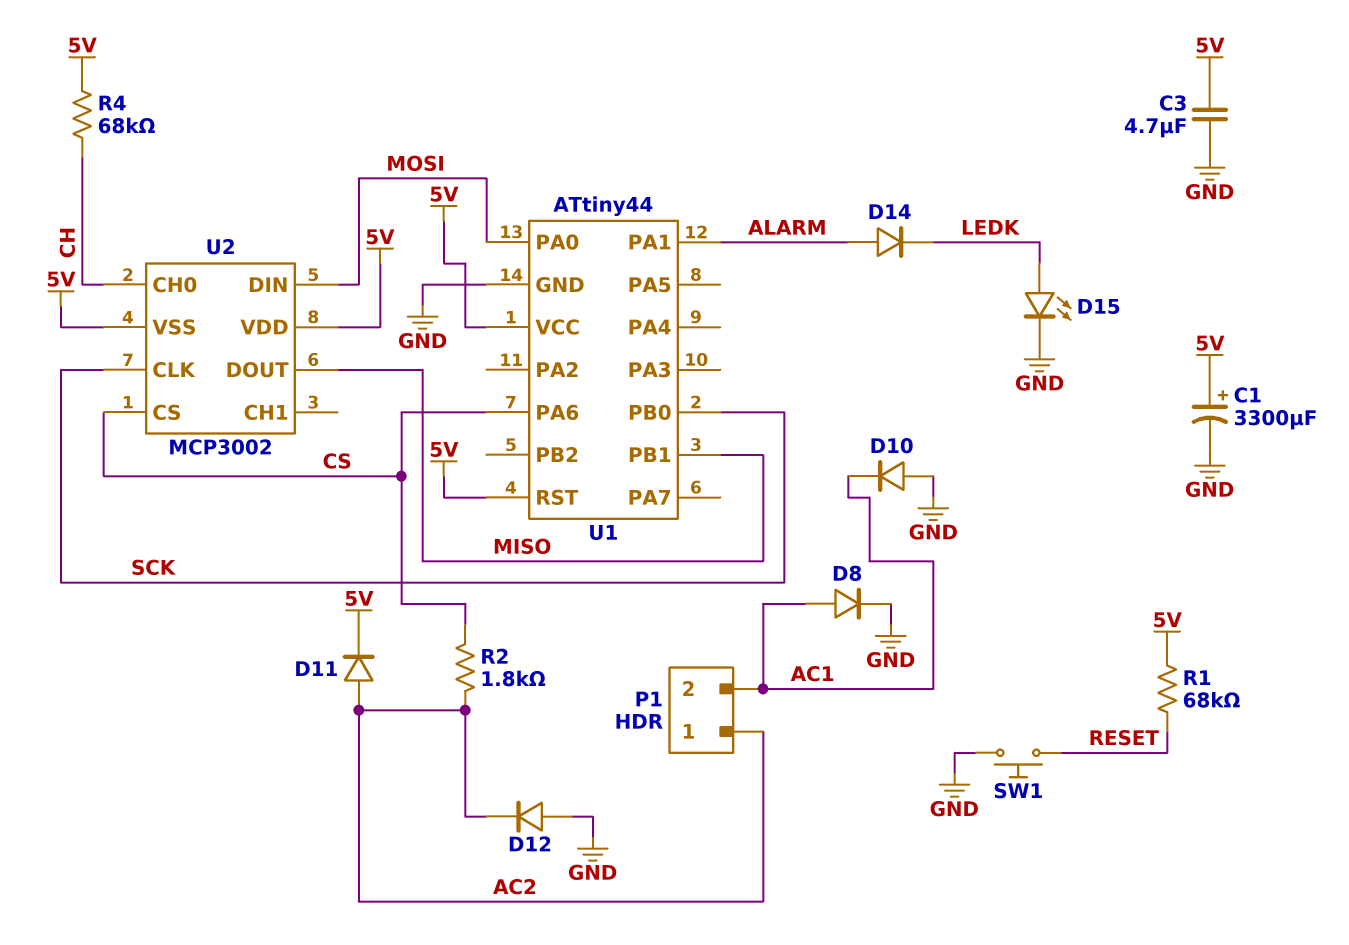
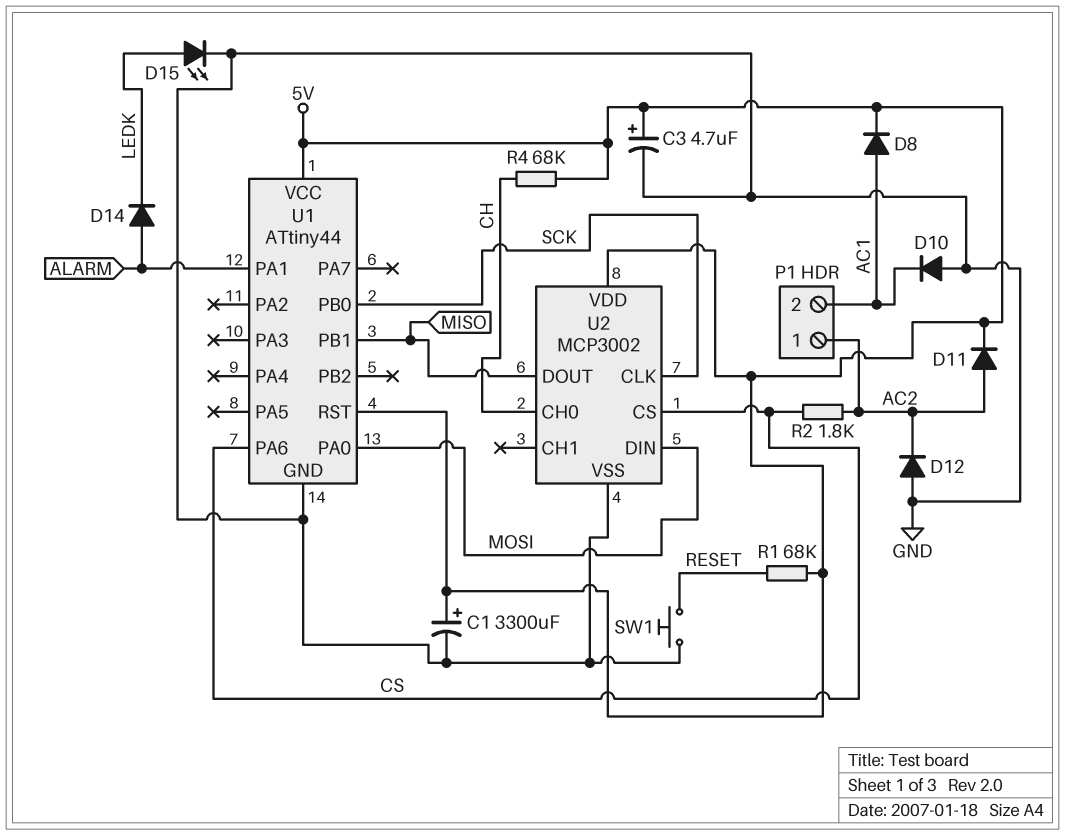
C3: 4.7uF (5V, GND) -> 4.7uF (plus 5V, minus GND)
D8: diode (A AC1, K GND) -> diode (A AC1, K 5V)
U2 pin VSS: 5V -> GND

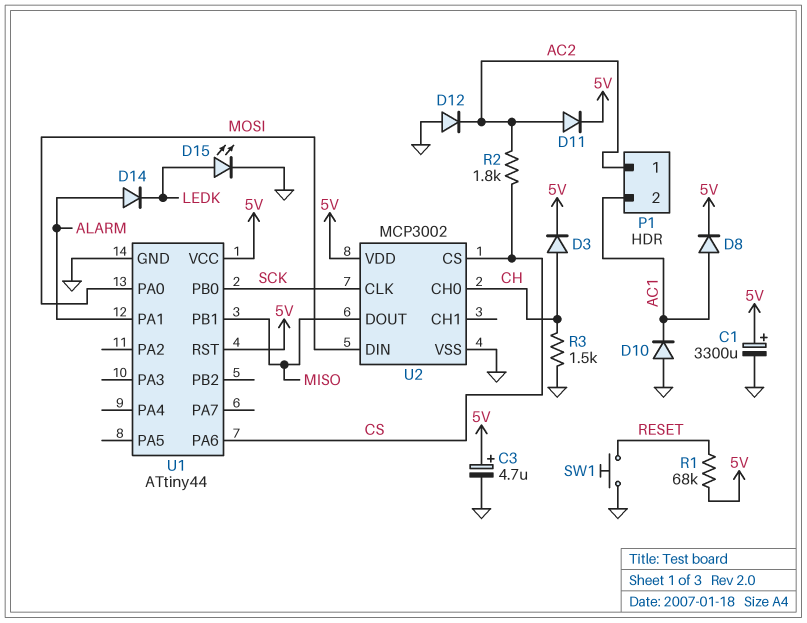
D3: none -> diode (A CH, K 5V)
R3: none -> 1.5k (CH, GND)
R4: 68k (5V, CH) -> none

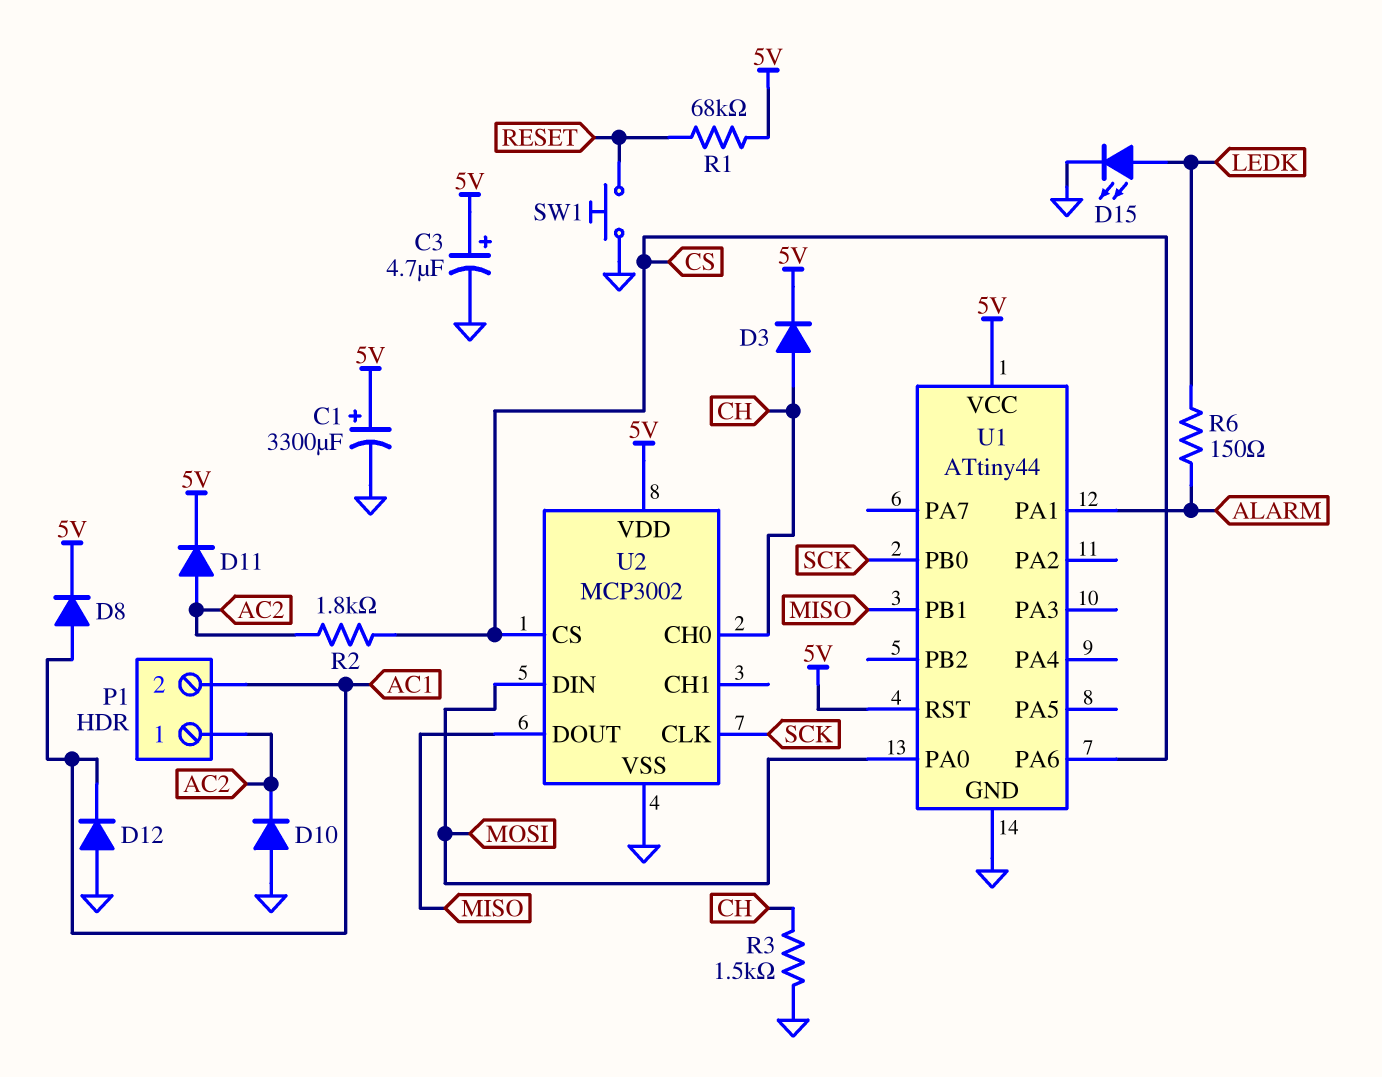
D10: diode (A GND, K AC1) -> diode (A GND, K AC2)
D12: diode (A GND, K AC2) -> diode (A GND, K AC1)
D14: diode (A ALARM, K LEDK) -> none
R6: none -> 150 (ALARM, LEDK)

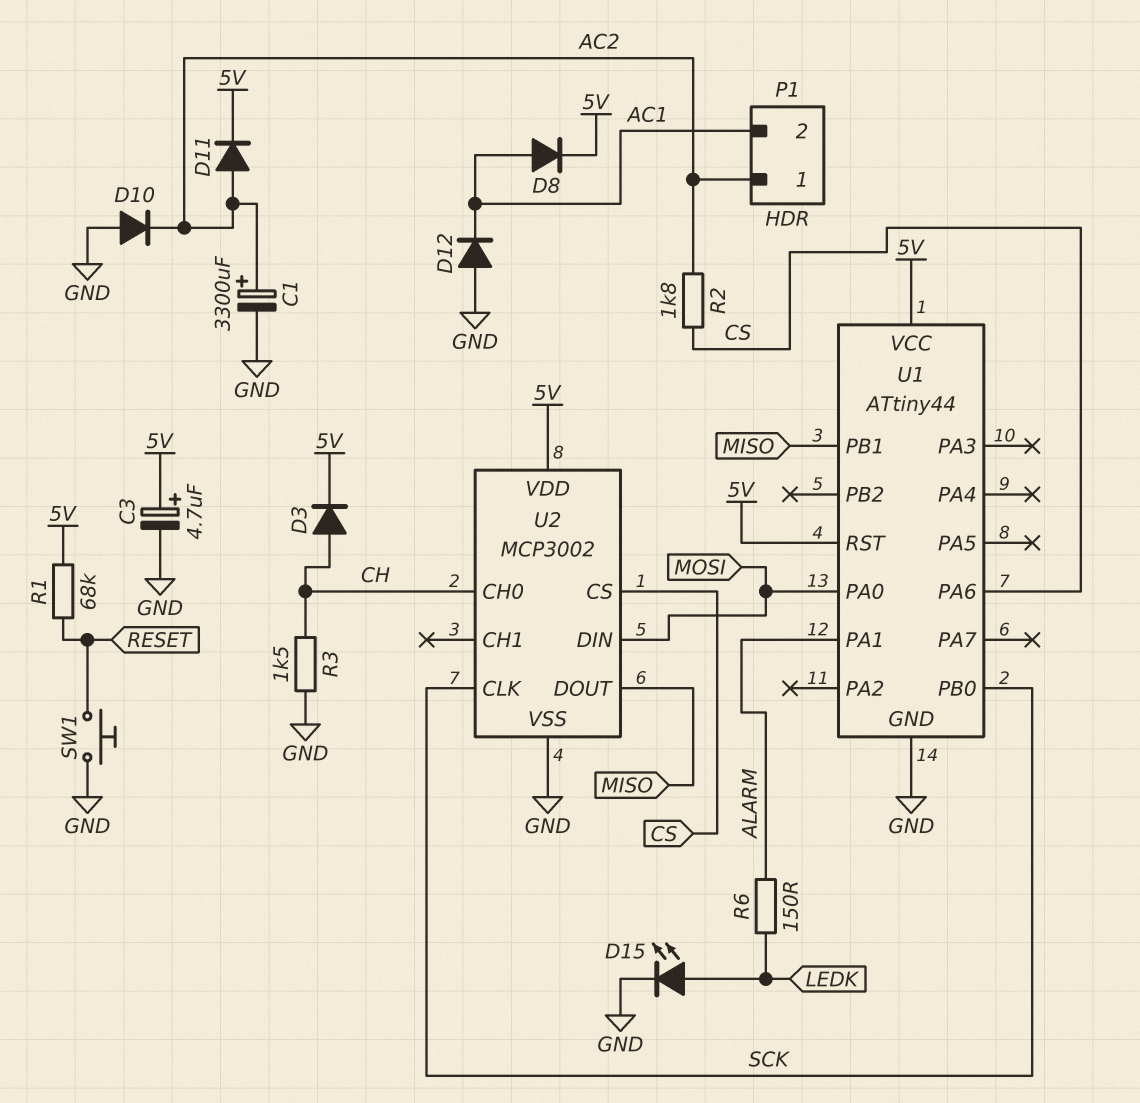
C1: 3300uF (plus 5V, minus GND) -> 3300uF (plus AC2, minus GND)

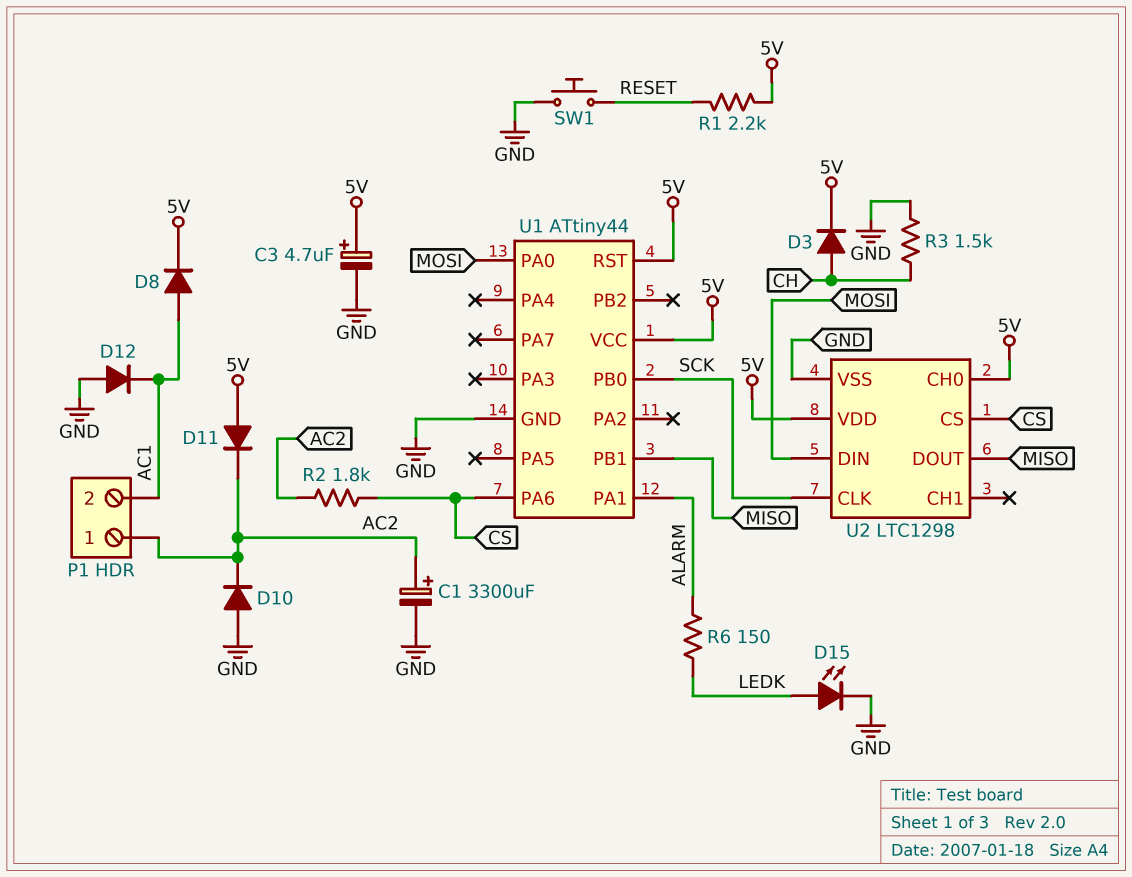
D11: diode (A AC2, K 5V) -> diode (A 5V, K AC2)
R1: 68k (5V, RESET) -> 2.2k (5V, RESET)
U2: MCP3002 -> LTC1298
U2 pin CH0: CH -> 5V

